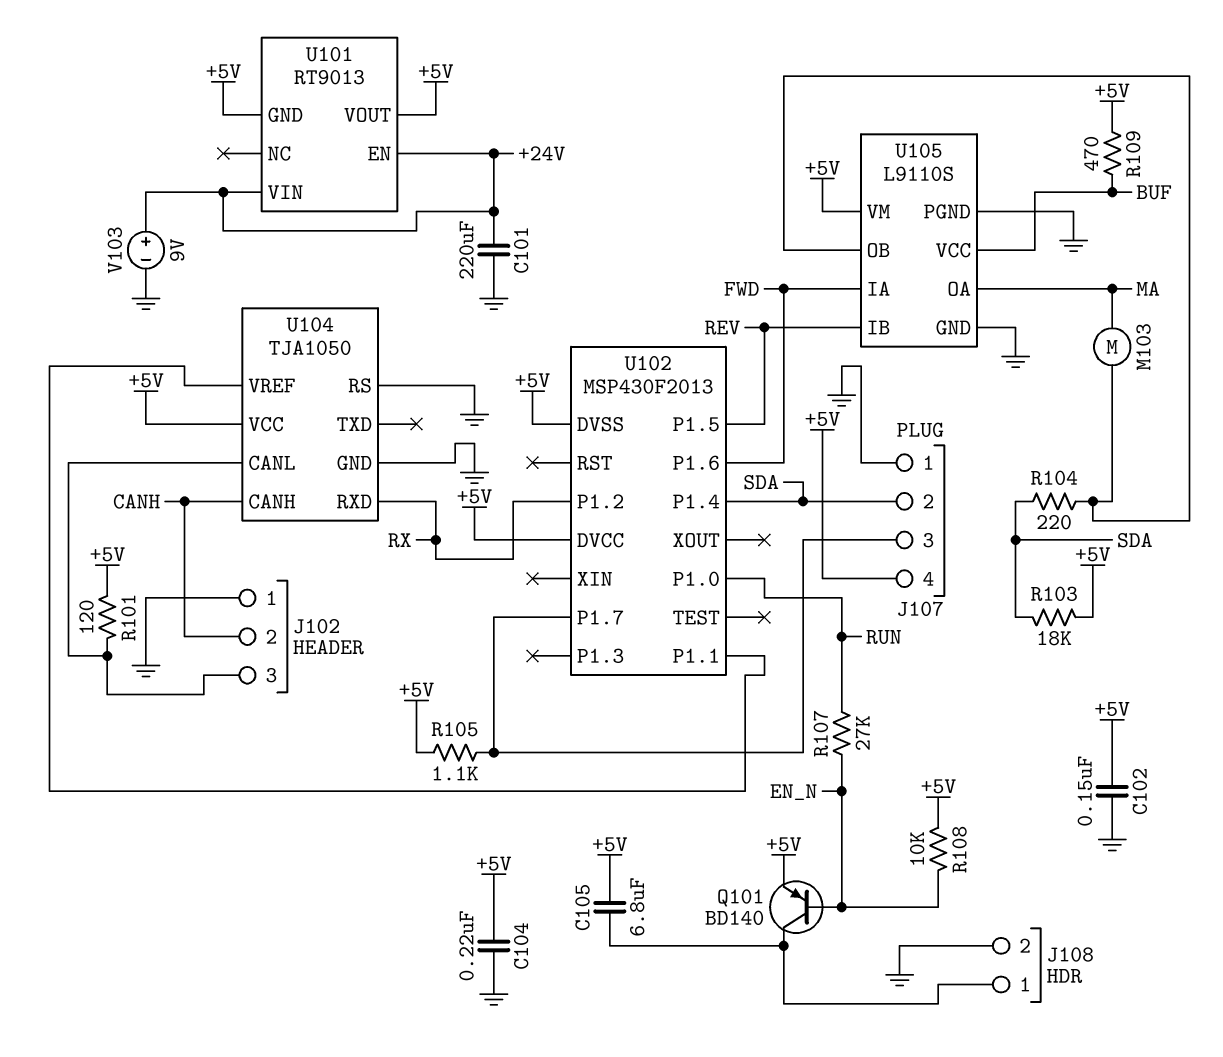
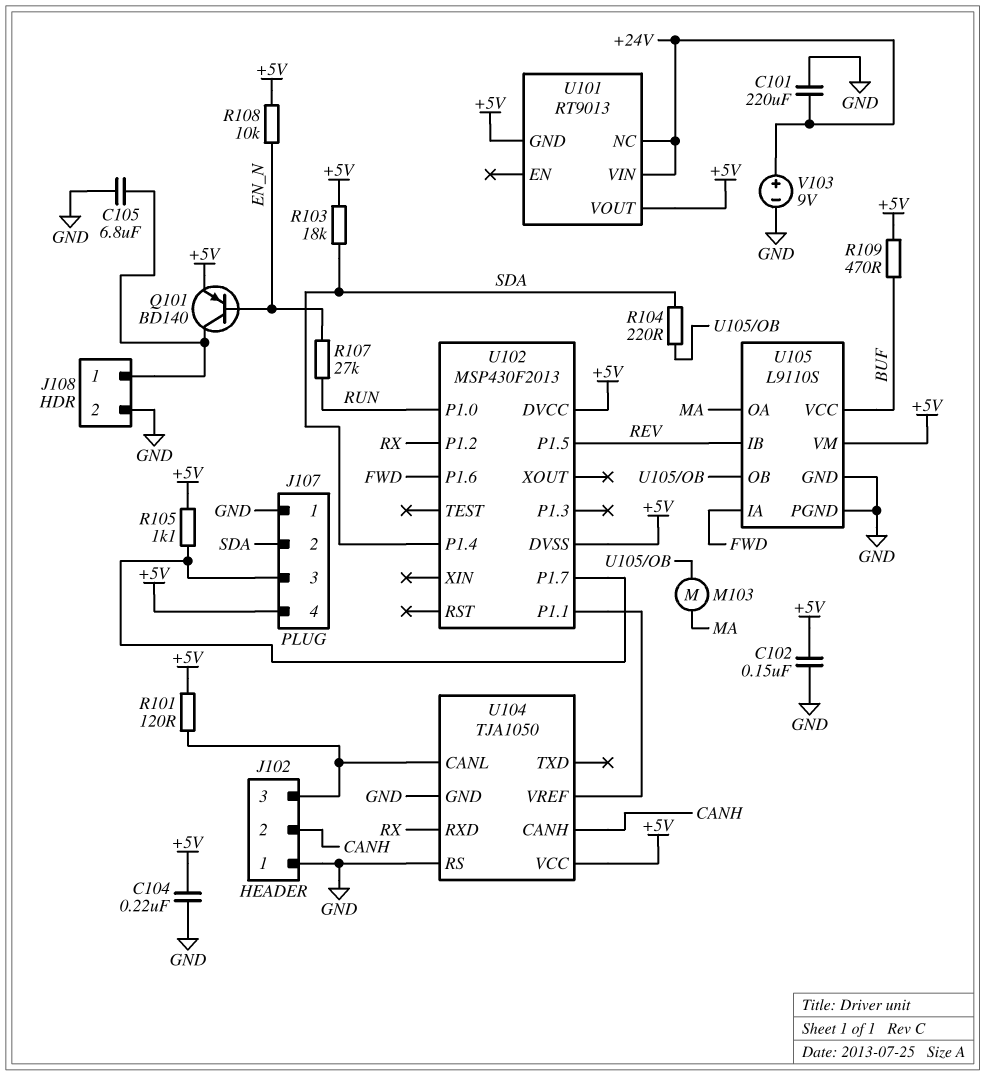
C105: 6.8uF (+5V, J108/1) -> 6.8uF (GND, J108/1)
U101 pin EN: +24V -> none
U101 pin NC: none -> +24V

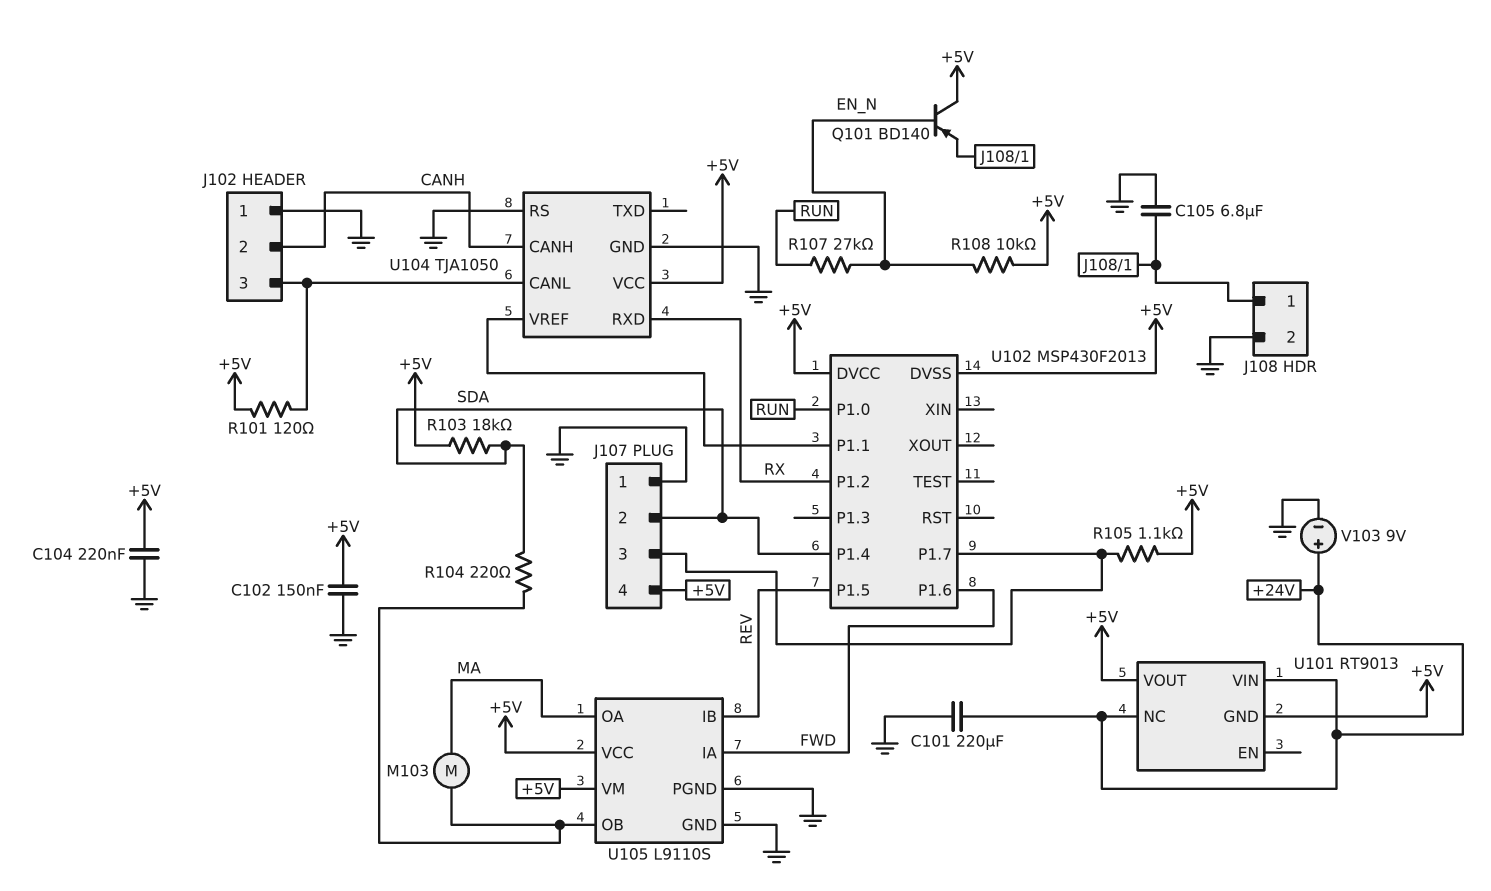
Q101: PNP BD140 (B EN_N, C J108/1, E +5V) -> PNP BD140 (B EN_N, C +5V, E J108/1)
R109: 470 (+5V, BUF) -> none
U105 pin VCC: BUF -> +5V

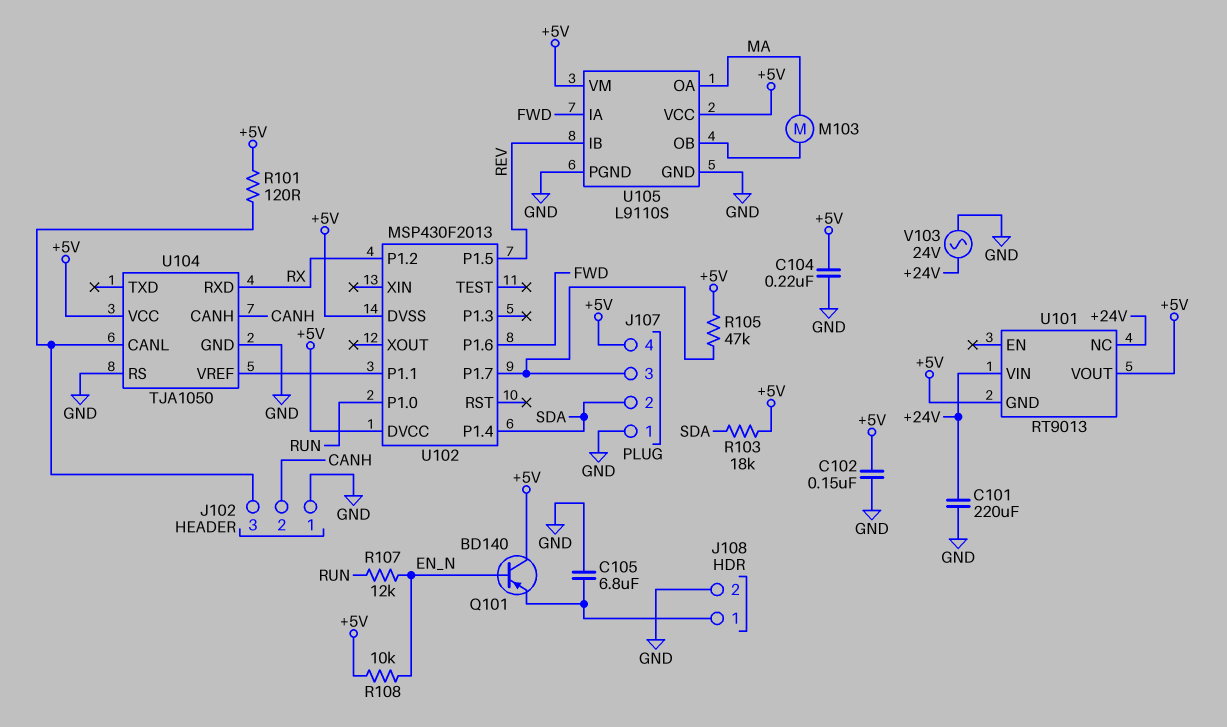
R104: 220 (SDA, U105/OB) -> none
R105: 1.1k (+5V, J107/3) -> 47k (+5V, J107/3)
R107: 27k (EN_N, RUN) -> 12k (EN_N, RUN)
V103: 9V (plus +24V, minus GND) -> AC 24V (+24V, GND)

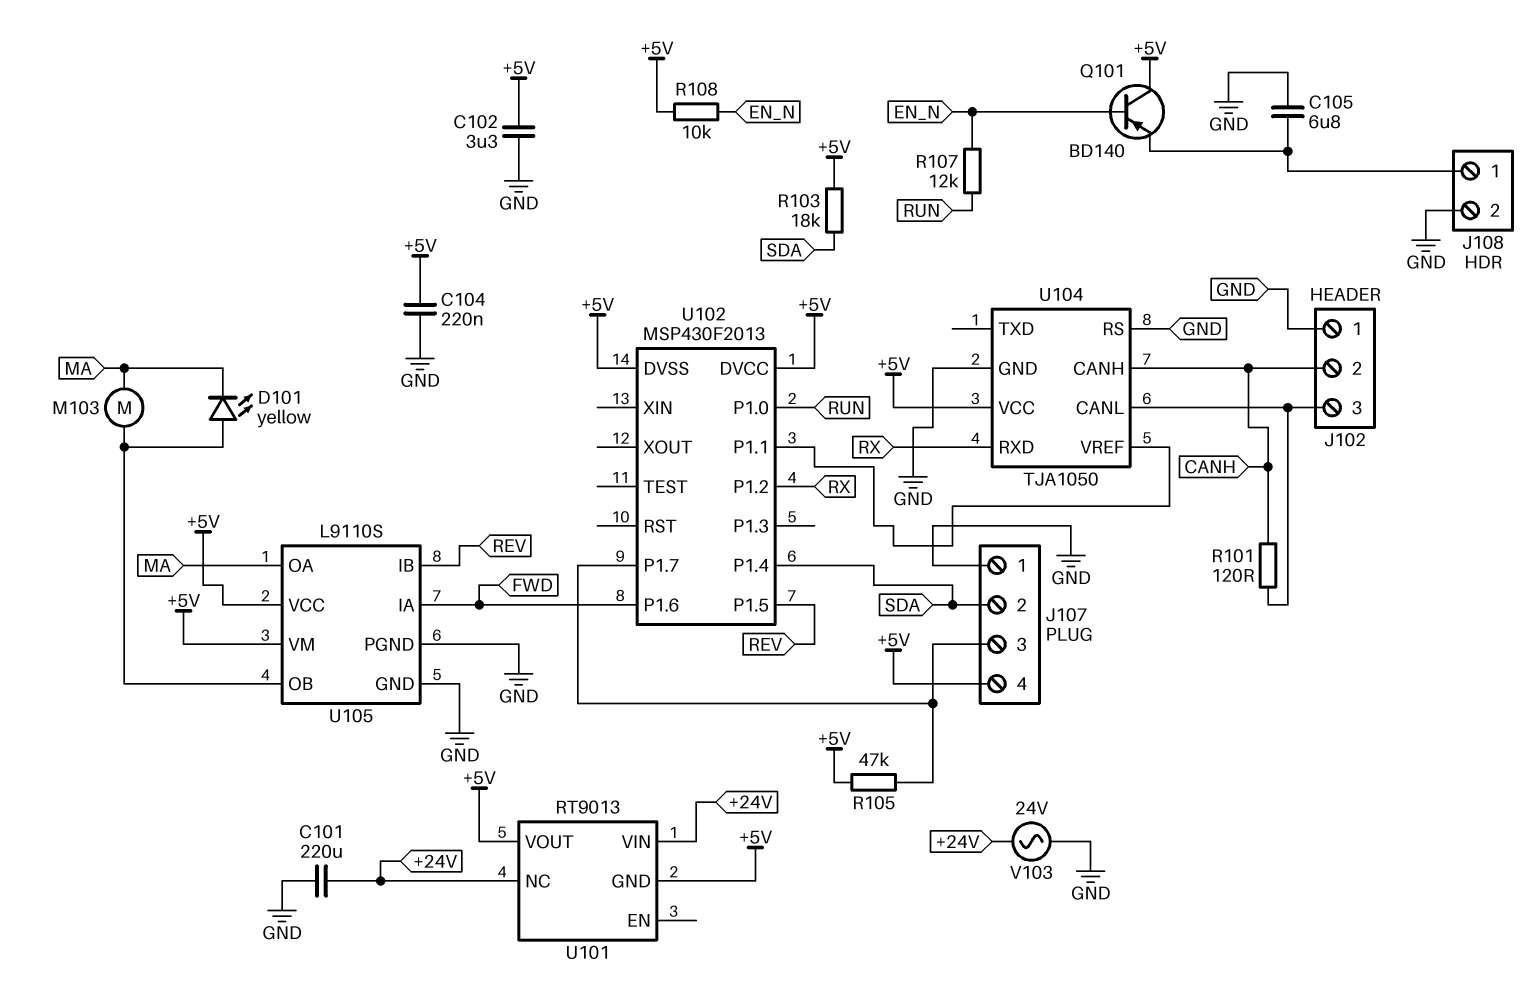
C102: 150nF (+5V, GND) -> 3.3uF (+5V, GND)
D101: none -> LED yellow (A U105/OB, K MA)
R101: 120 (+5V, J102/3) -> 120 (CANH, J102/3)

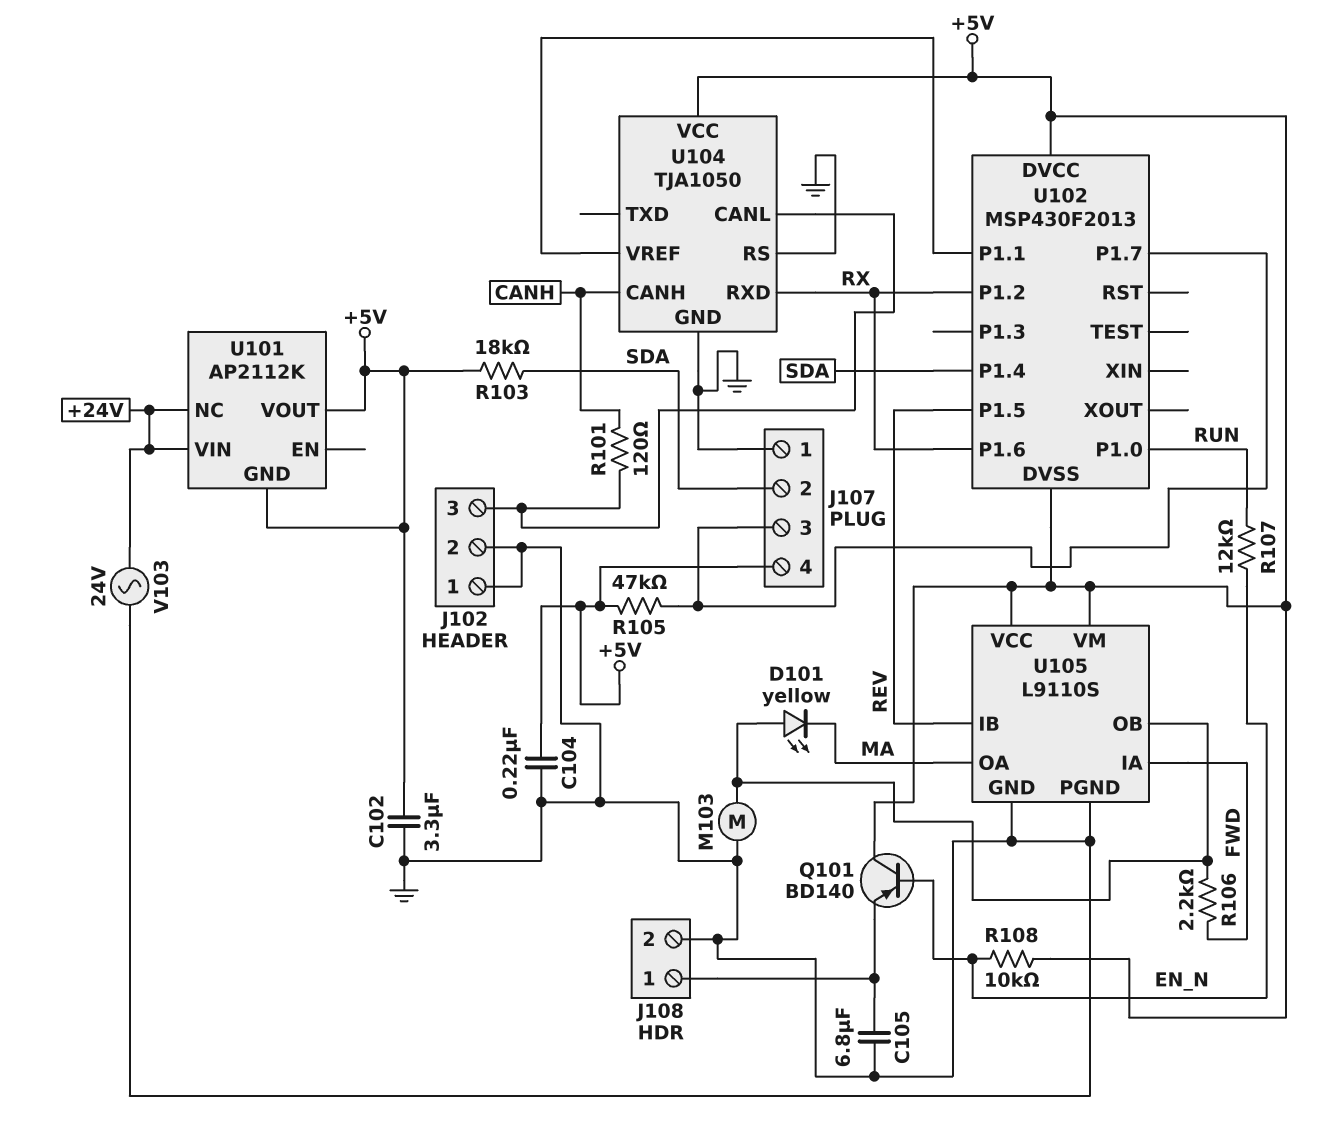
C101: 220uF (+24V, GND) -> none
J102 pin 2: CANH -> GND
M103: motor (MA, U105/OB) -> motor (GND, U105/OB)
R106: none -> 2.2k (FWD, U105/OB)
U101: RT9013 -> AP2112K
U102 pin P1.6: FWD -> RX

